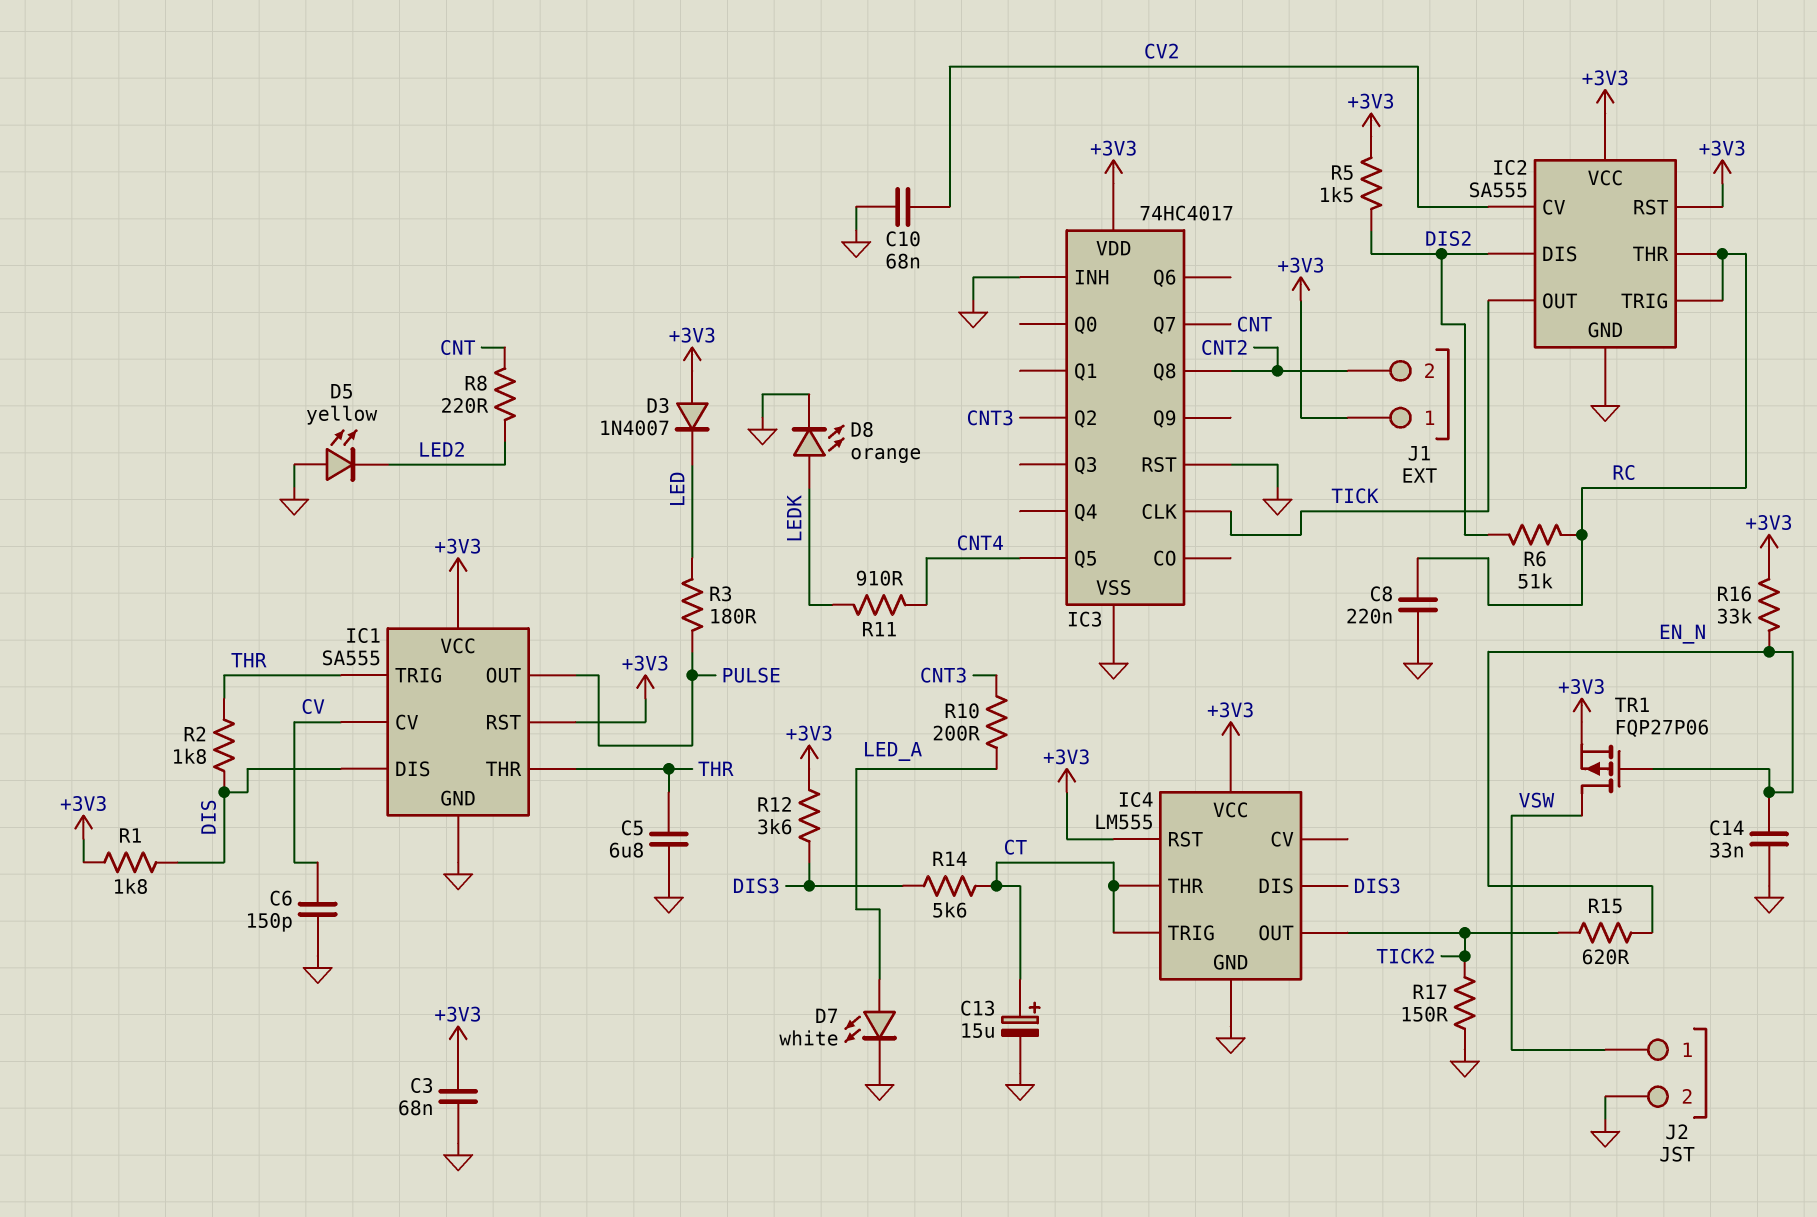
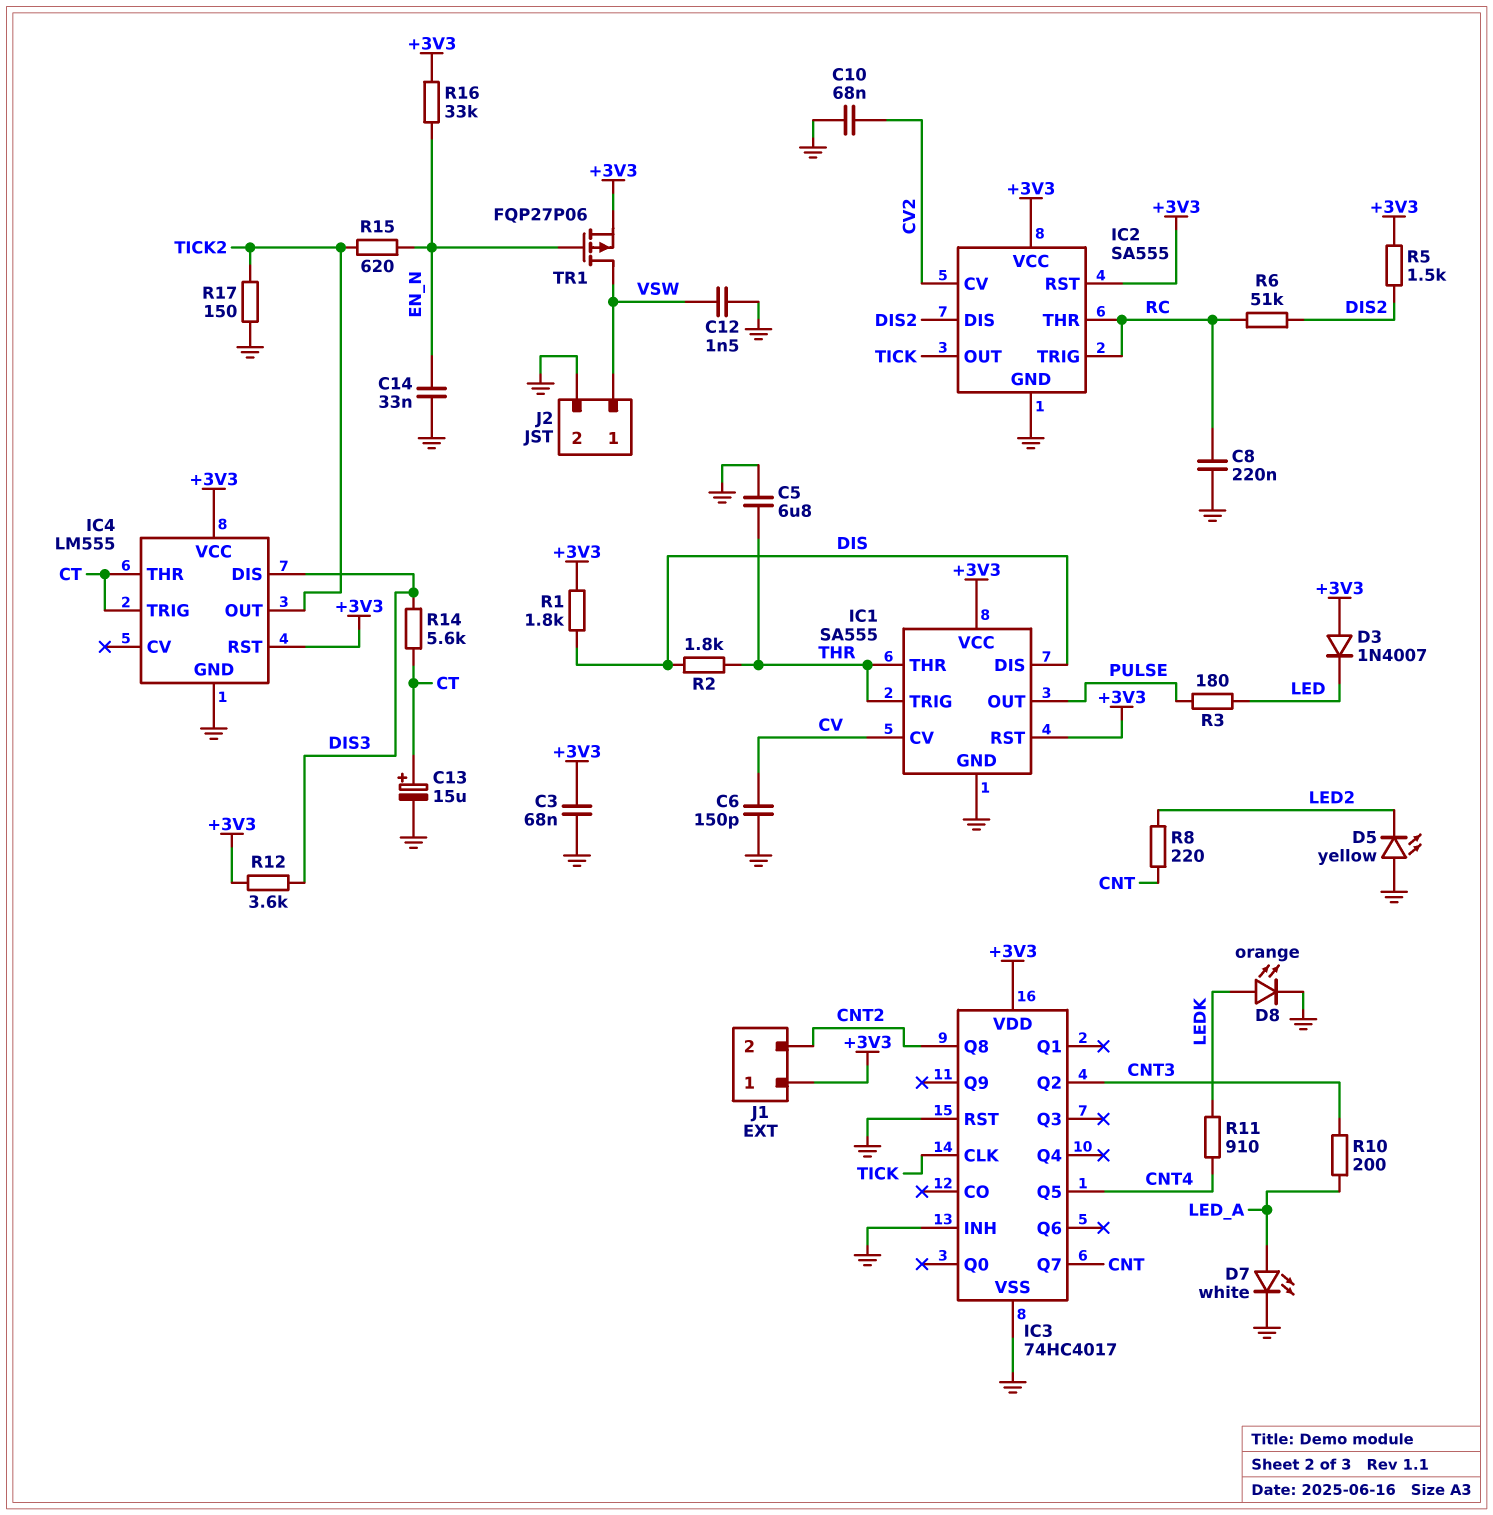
C12: none -> 1.5nF (GND, VSW)

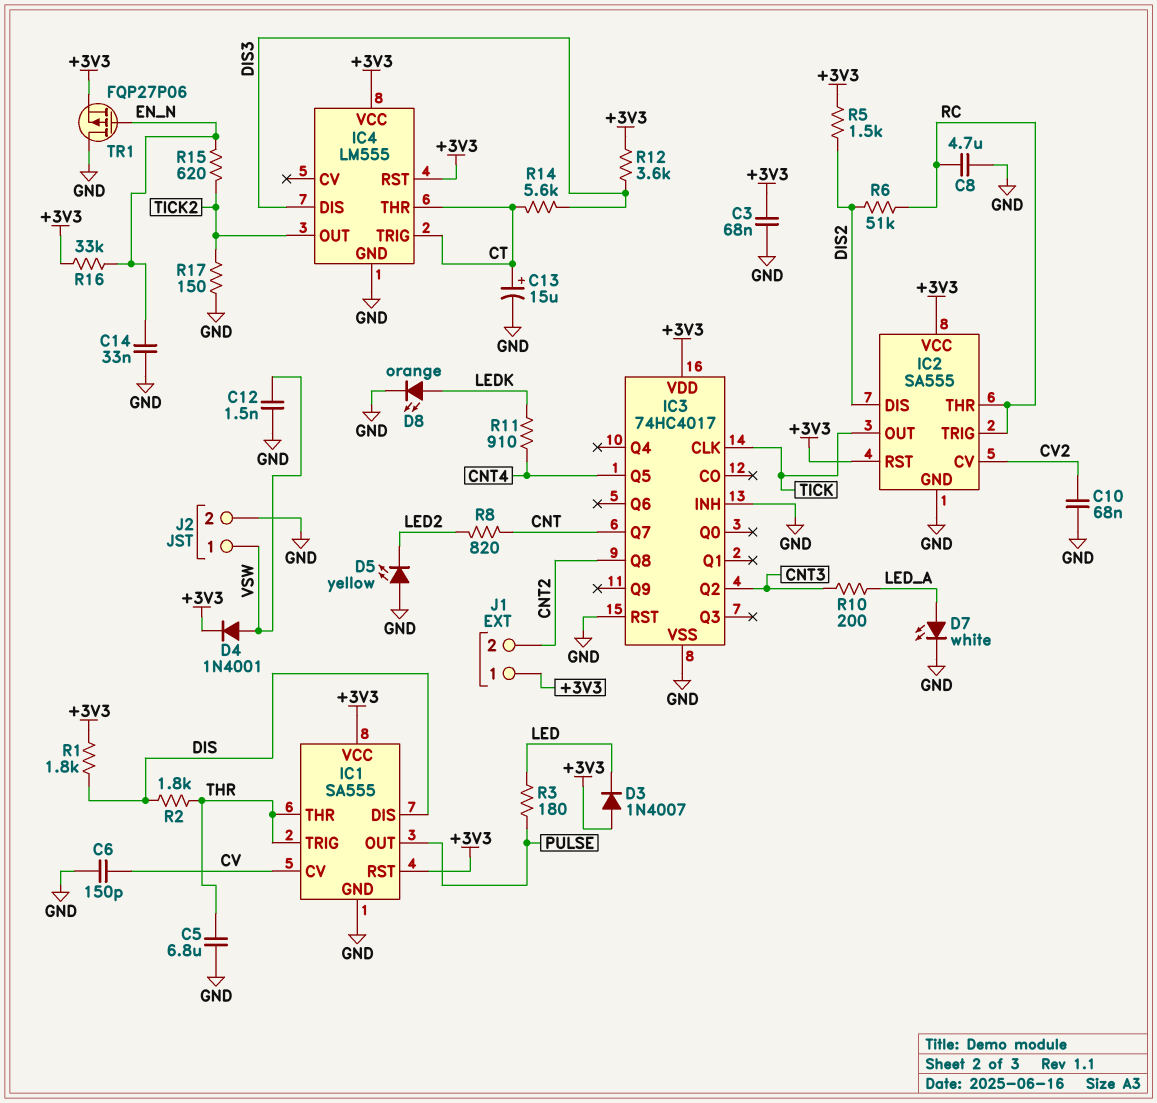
C8: 220nF (GND, RC) -> 4.7uF (GND, RC)
D4: none -> diode 1N4001 (A VSW, K +3V3)
R8: 220 (CNT, LED2) -> 820 (CNT, LED2)
TR1: PMOS FQP27P06 (G EN_N, D VSW, S +3V3) -> PMOS FQP27P06 (G EN_N, D GND, S +3V3)

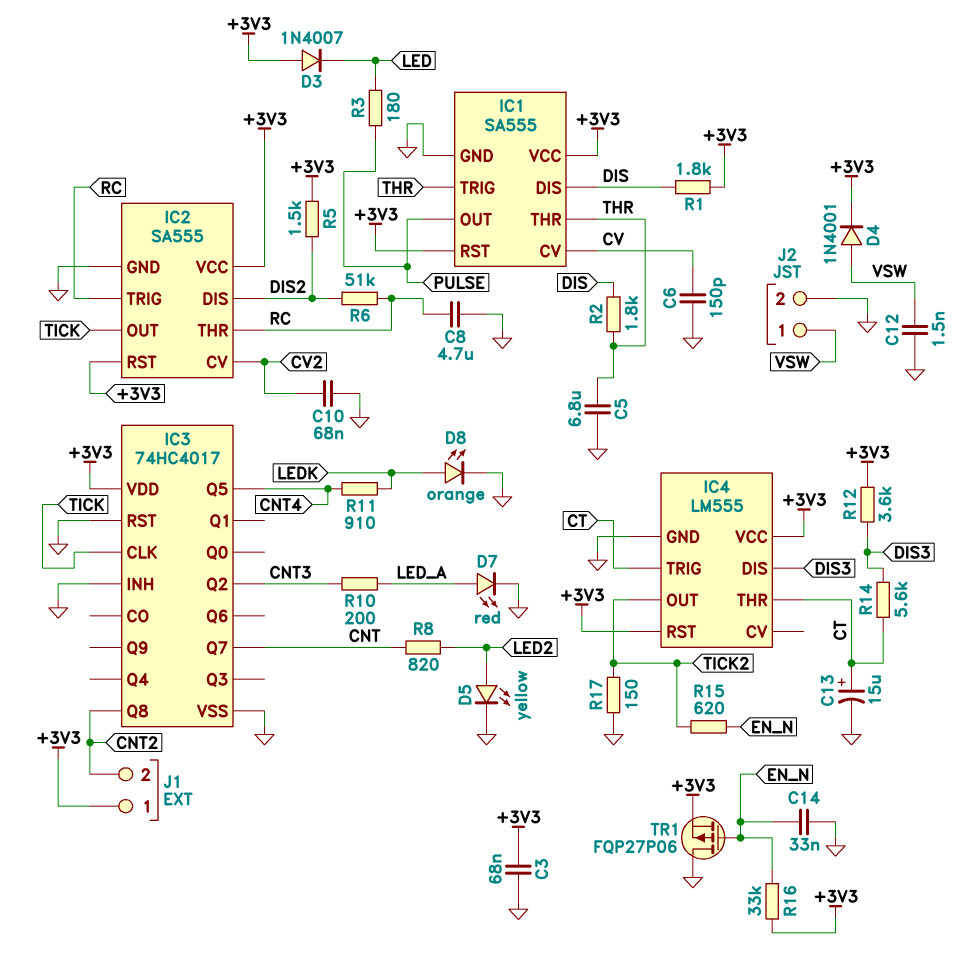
D5: LED yellow (A GND, K LED2) -> LED yellow (A LED2, K GND)
D7: LED white (A LED_A, K GND) -> LED red (A LED_A, K GND)

